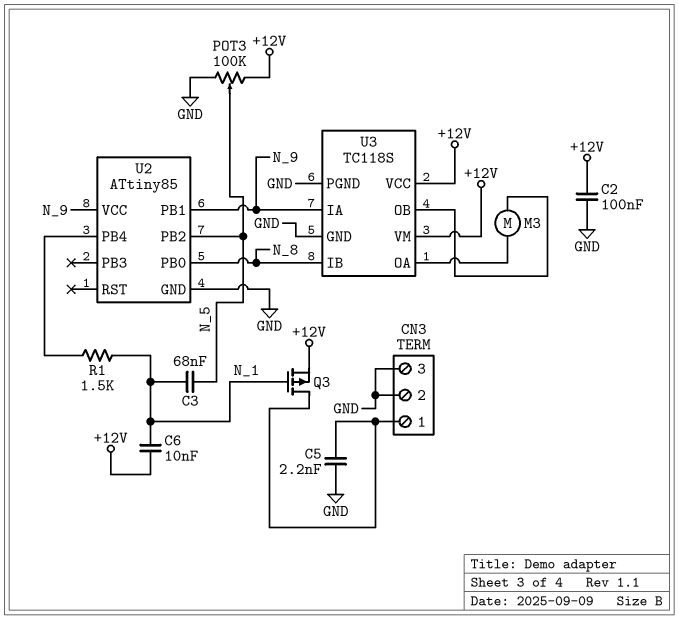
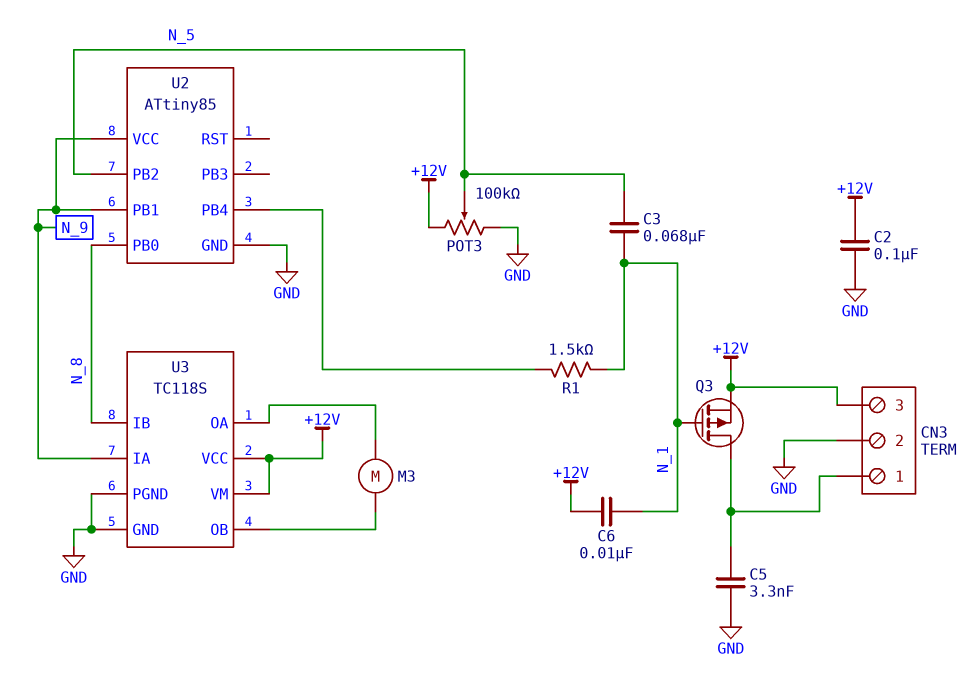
C5: 2.2nF (CN3/1, GND) -> 3.3nF (CN3/1, GND)
CN3 pin 3: GND -> +12V

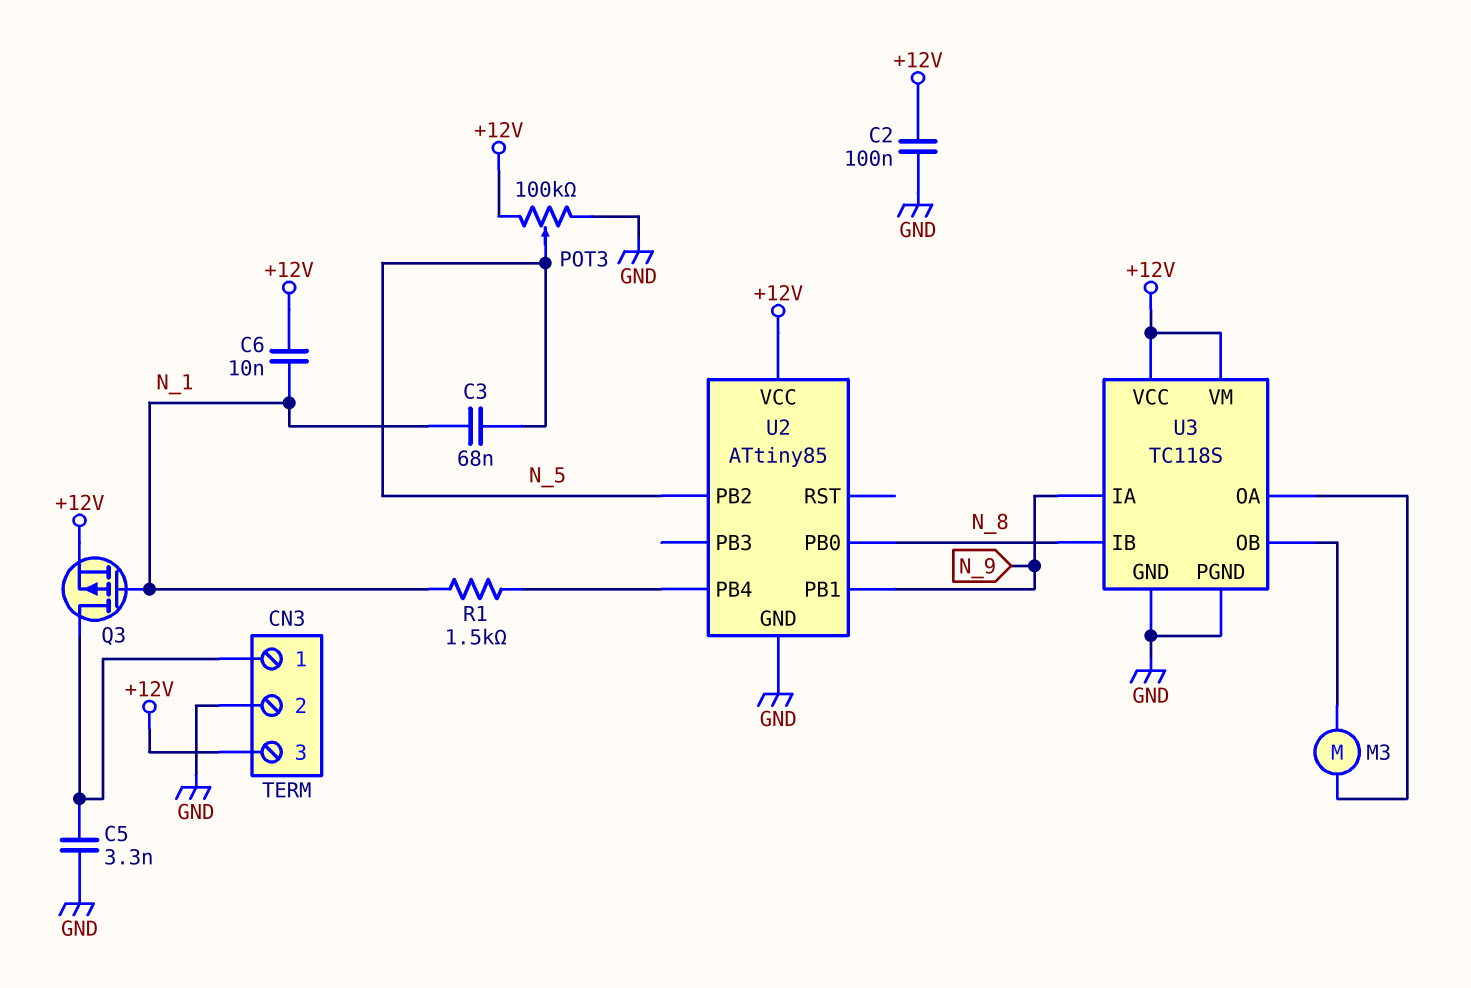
U2 pin VCC: N_9 -> +12V

